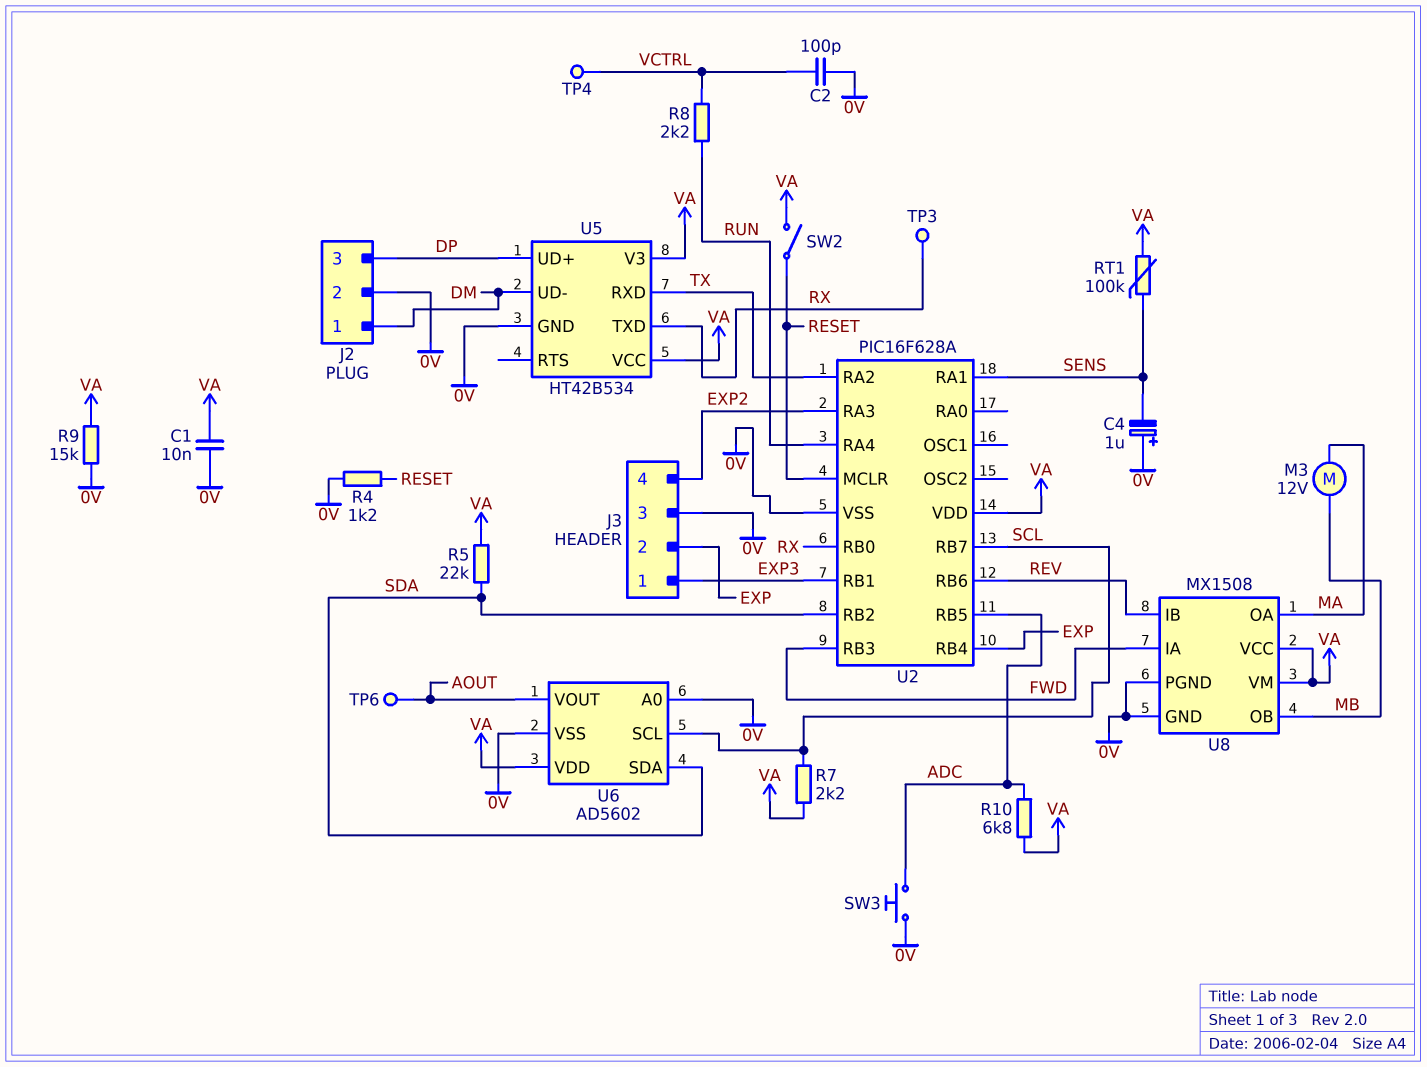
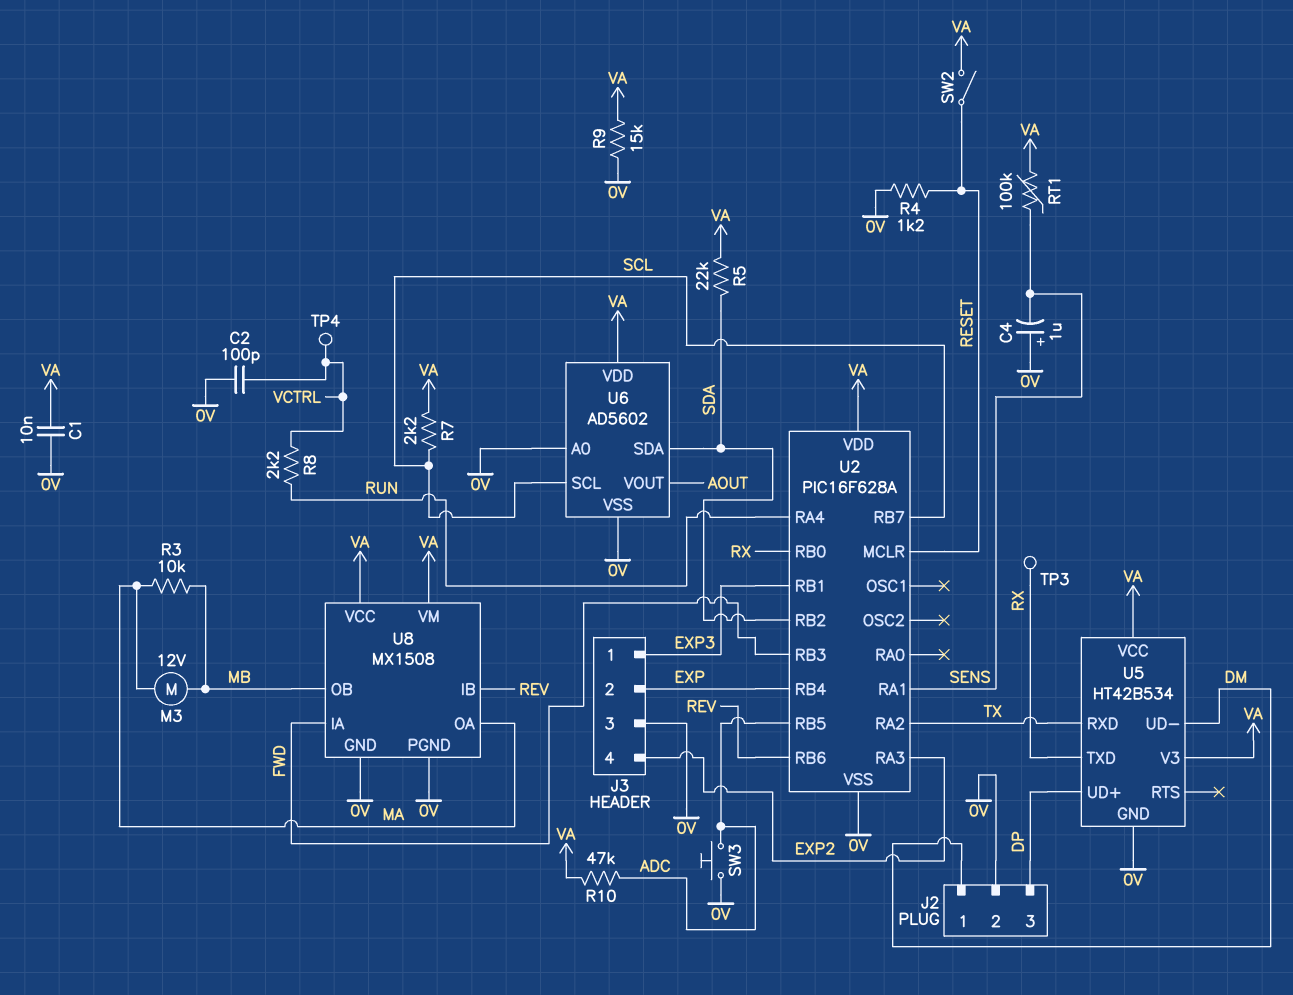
R3: none -> 10k (MA, MB)
R10: 6.8k (ADC, VA) -> 47k (ADC, VA)
TP6: test point (AOUT) -> none

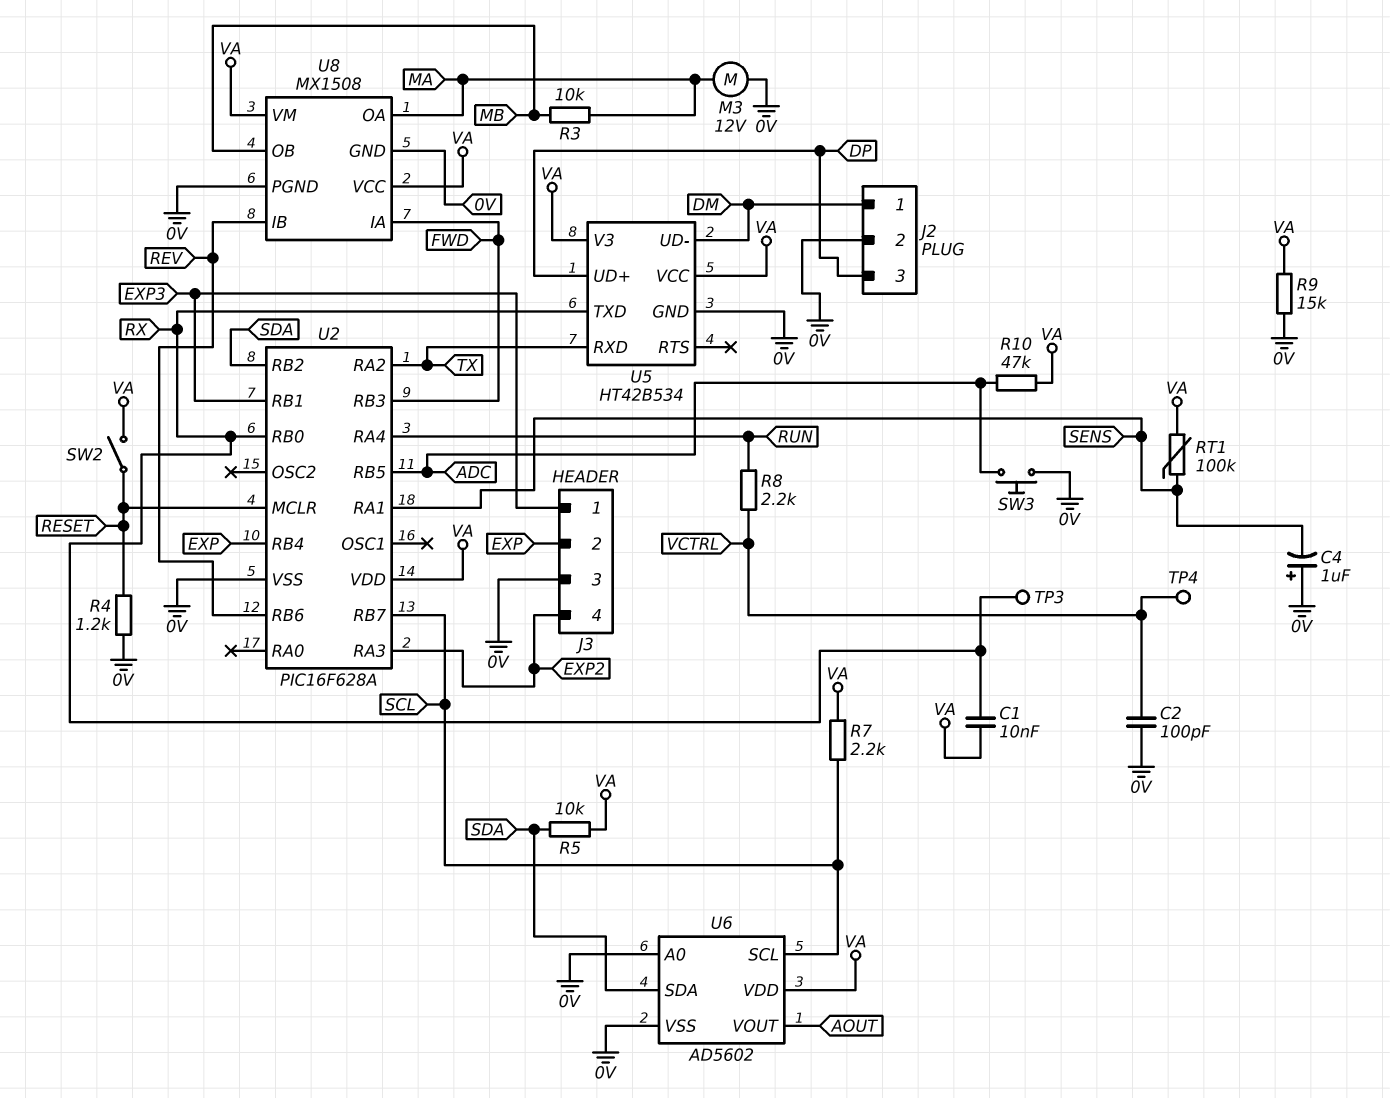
C1: 10nF (0V, VA) -> 10nF (RX, VA)
M3: motor 12V (MA, MB) -> motor 12V (0V, MA)
R5: 22k (SDA, VA) -> 10k (SDA, VA)

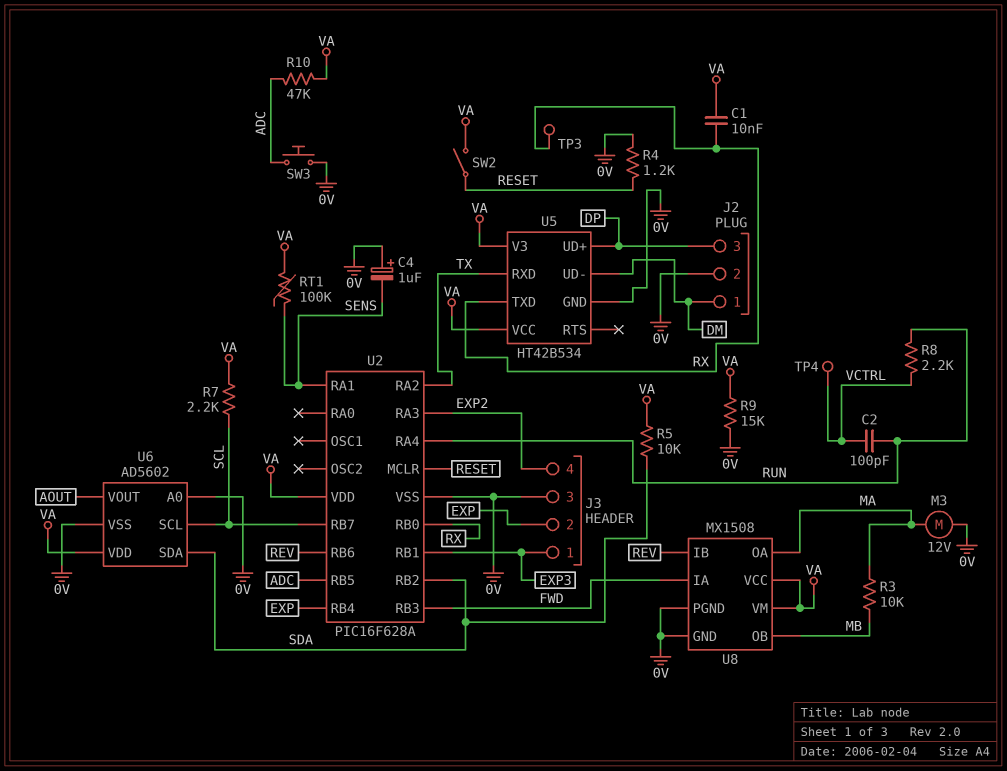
C2: 100pF (0V, VCTRL) -> 100pF (RUN, VCTRL)

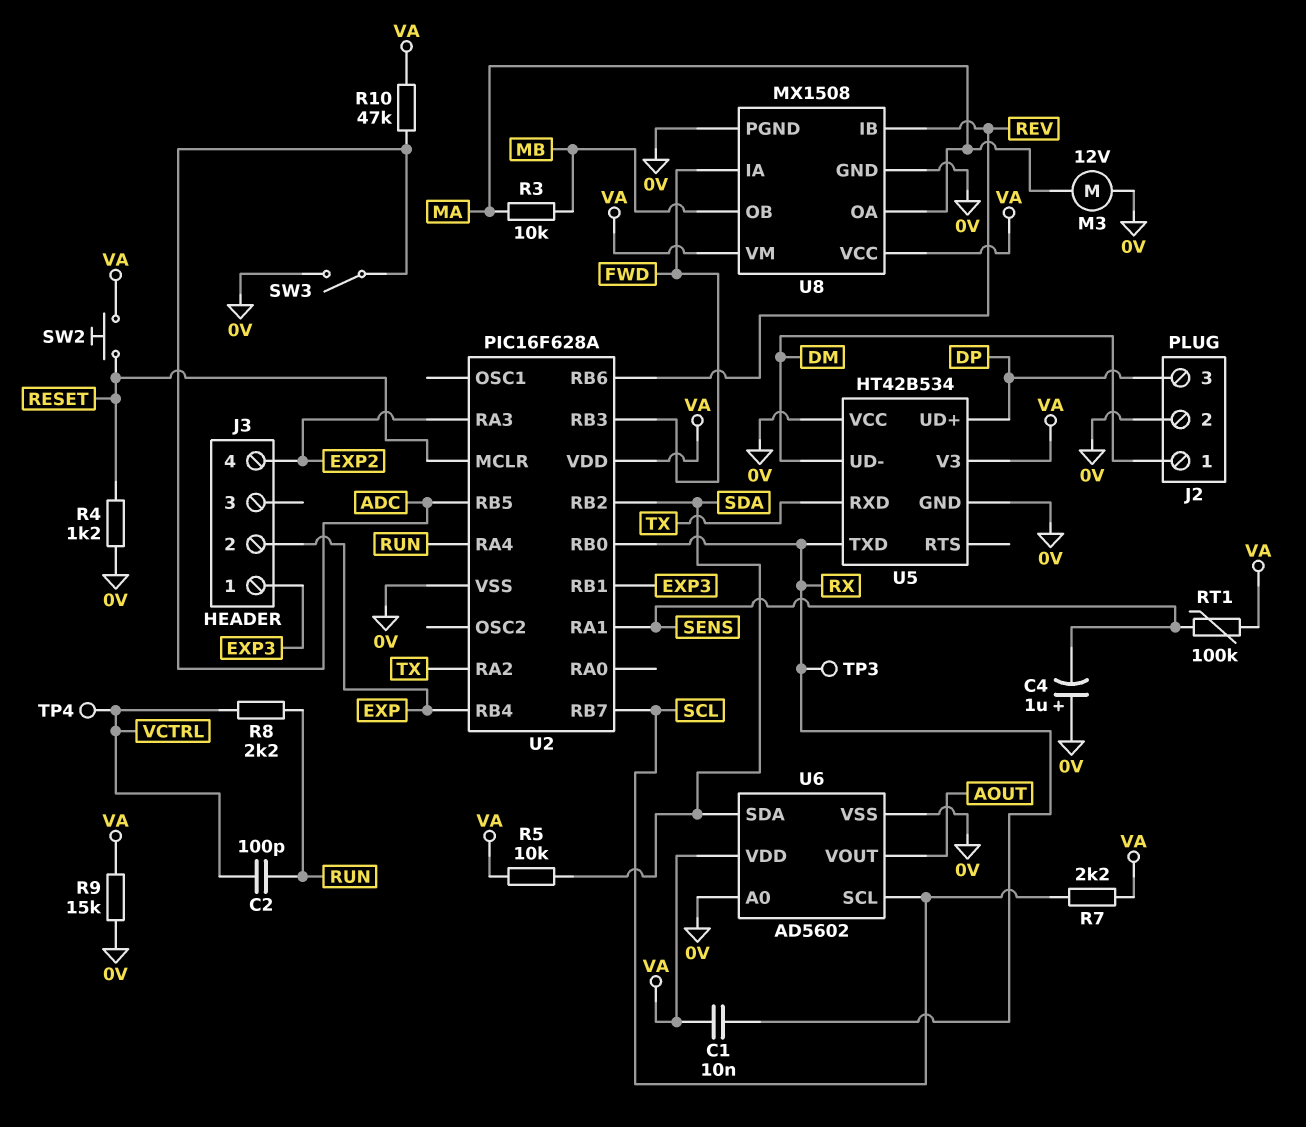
J3 pin 3: 0V -> none
SW2: switch (RESET, VA) -> button (RESET, VA)
SW3: button (0V, ADC) -> switch (0V, ADC)
U5 pin VCC: VA -> 0V

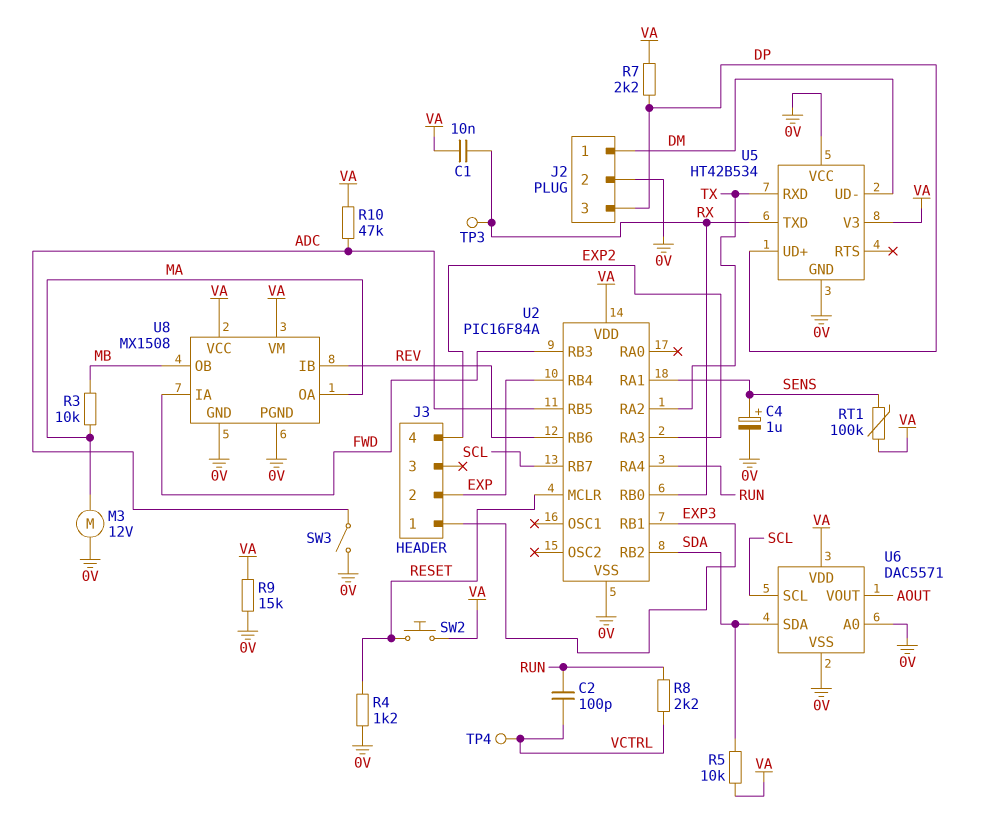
C4: 1uF (plus 0V, minus SENS) -> 1uF (plus SENS, minus 0V)
R7: 2.2k (SCL, VA) -> 2.2k (DP, VA)
U2: PIC16F628A -> PIC16F84A
U6: AD5602 -> DAC5571

